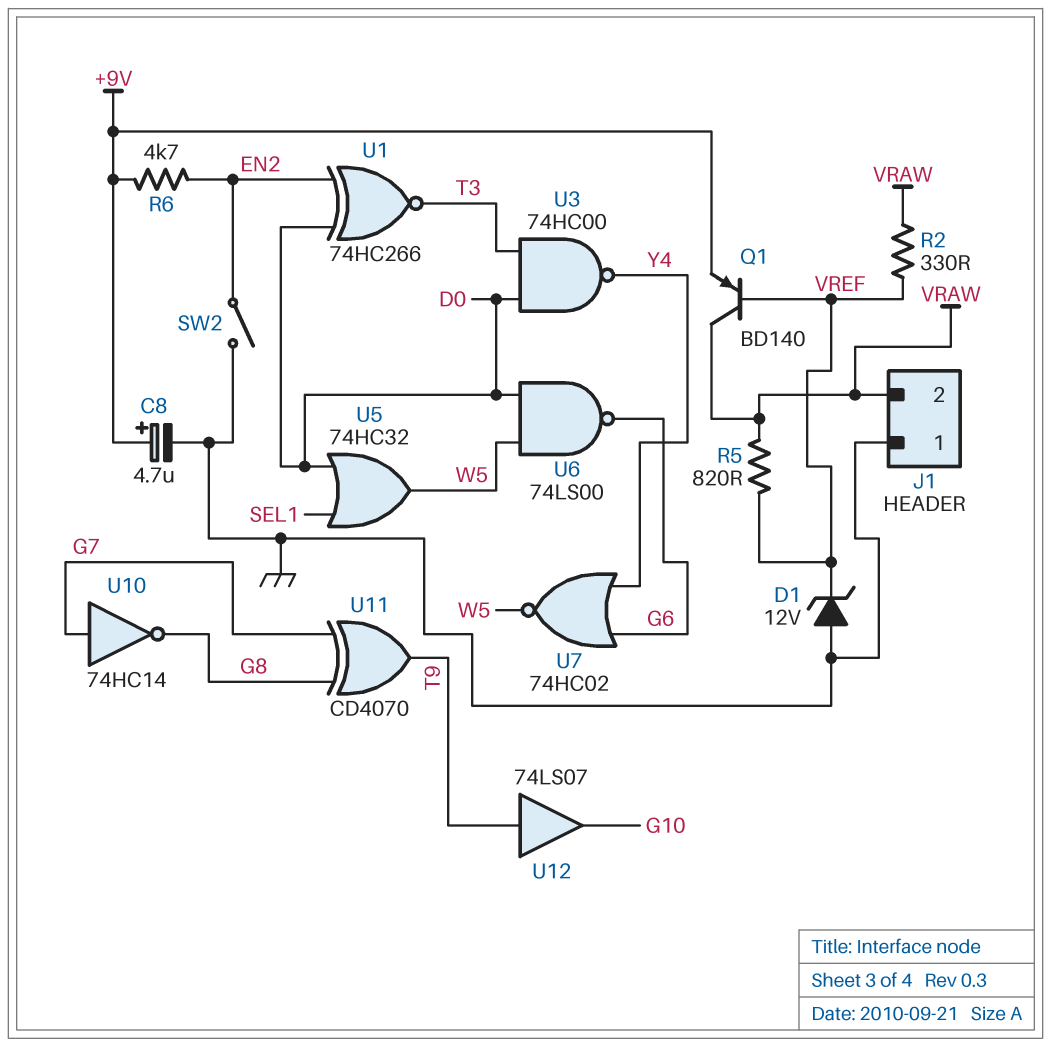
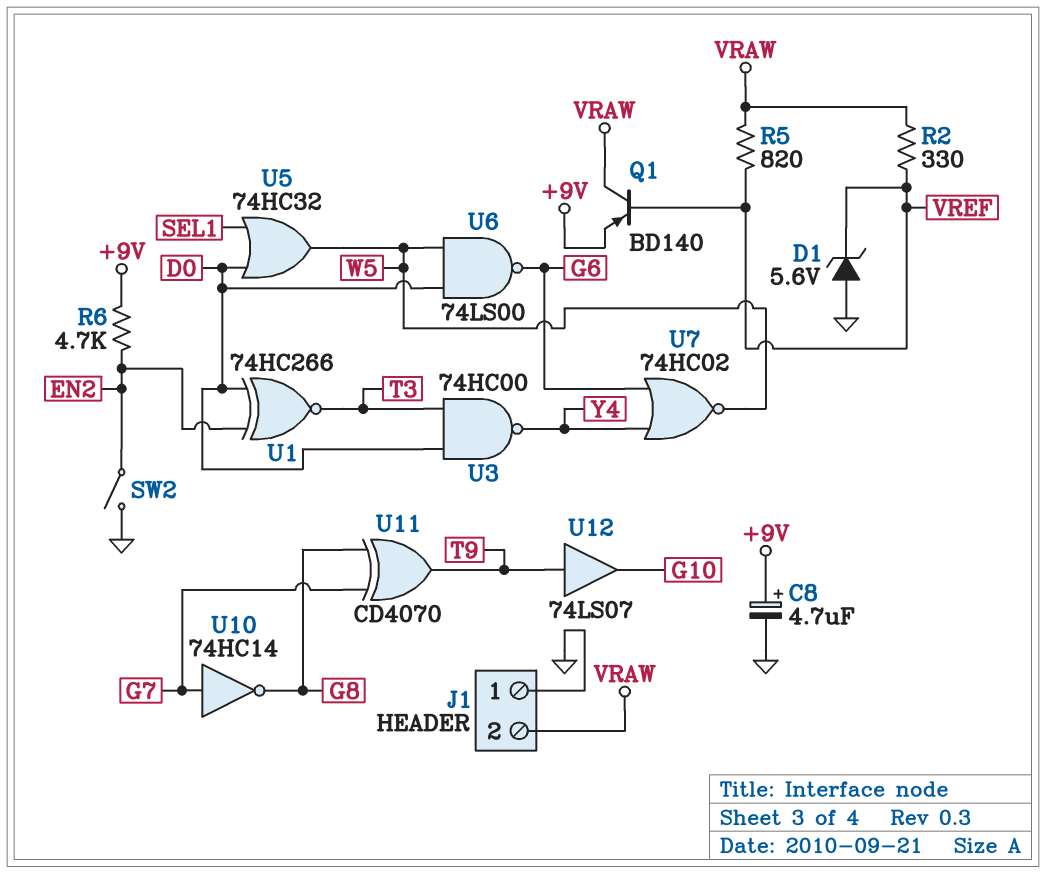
D1: zener 12V (A GND, K VREF) -> zener 5.6V (A GND, K VREF)

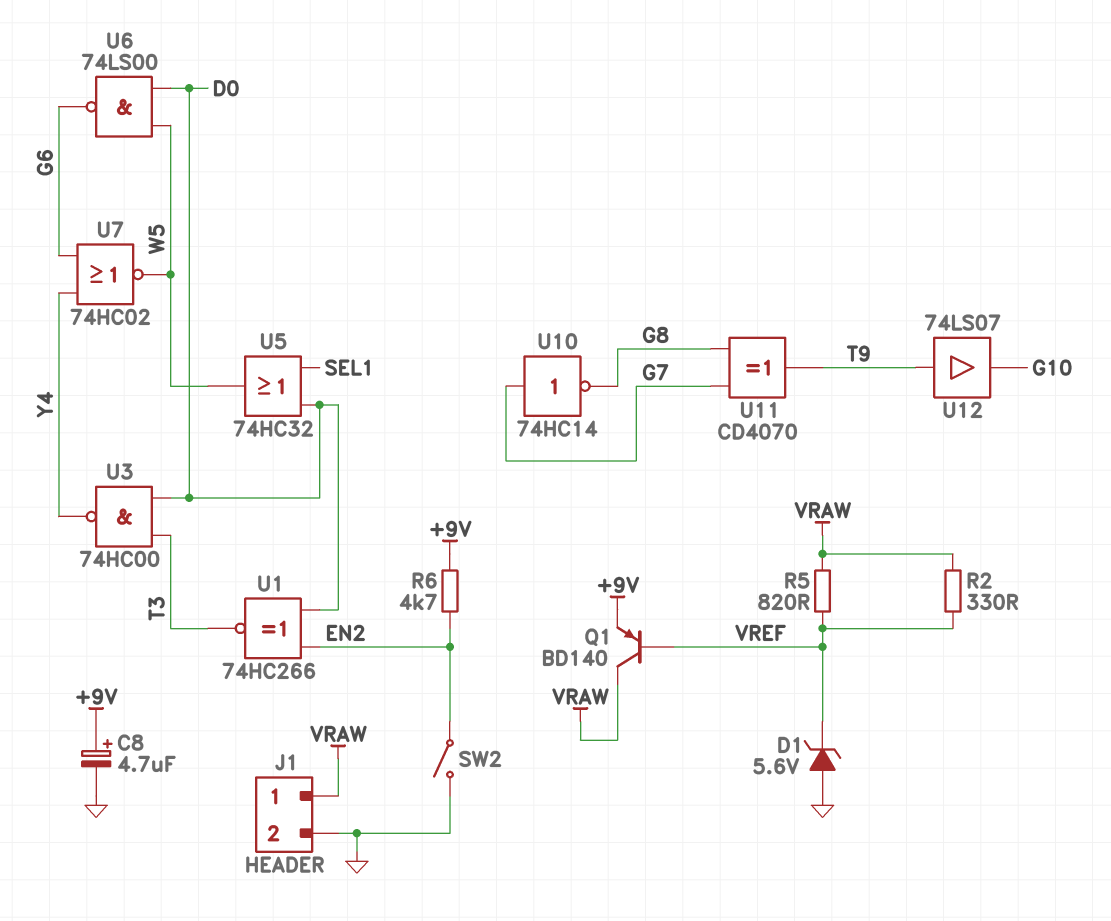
J1 pin 1: GND -> VRAW
J1 pin 2: VRAW -> GND

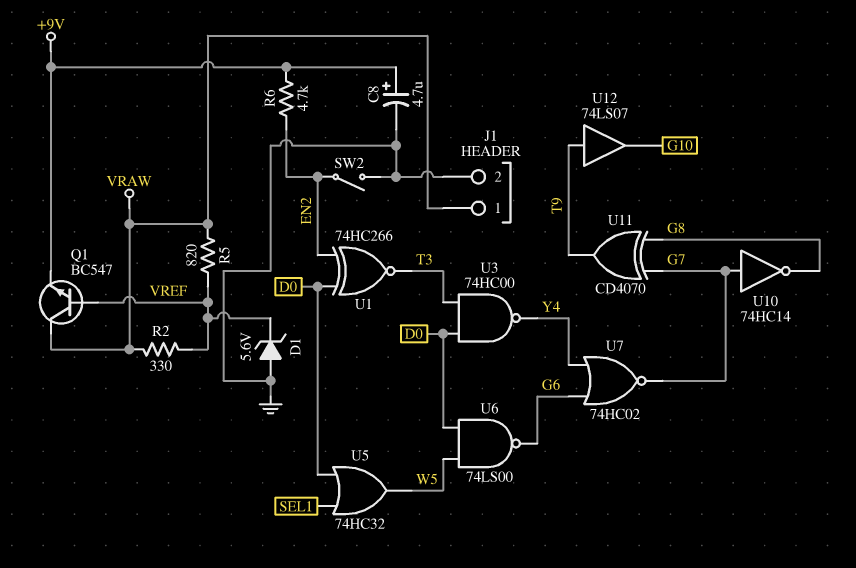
Q1: PNP BD140 (B VREF, C VRAW, E +9V) -> NPN BC547 (B VREF, C VRAW, E +9V)
U7: NOR 74HC02 (in G6, in Y4, out W5) -> NOR 74HC02 (in G6, in Y4, out G7)

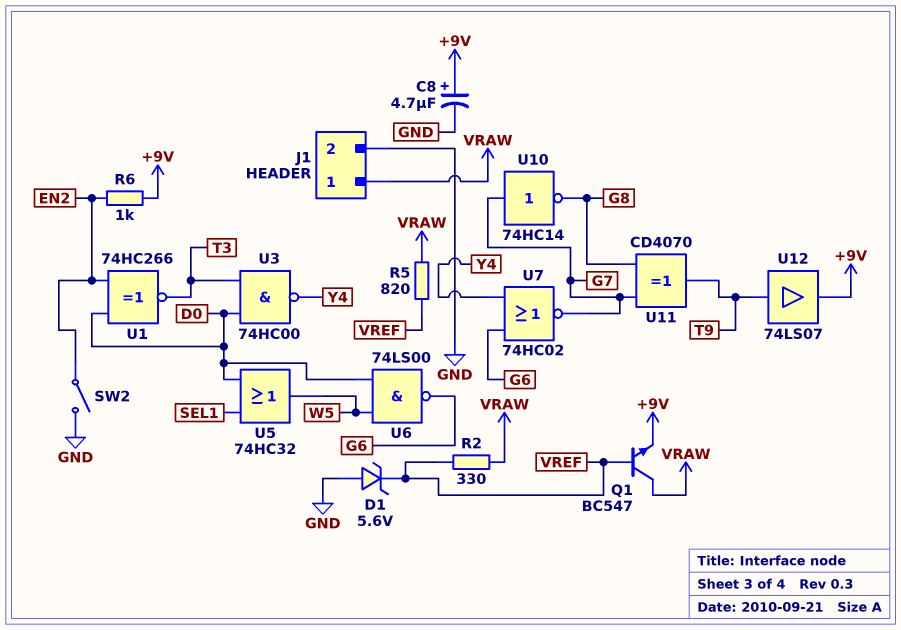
R6: 4.7k (+9V, EN2) -> 1k (+9V, EN2)
U12: buffer 74LS07 (in T9, out G10) -> buffer 74LS07 (in T9, out +9V)

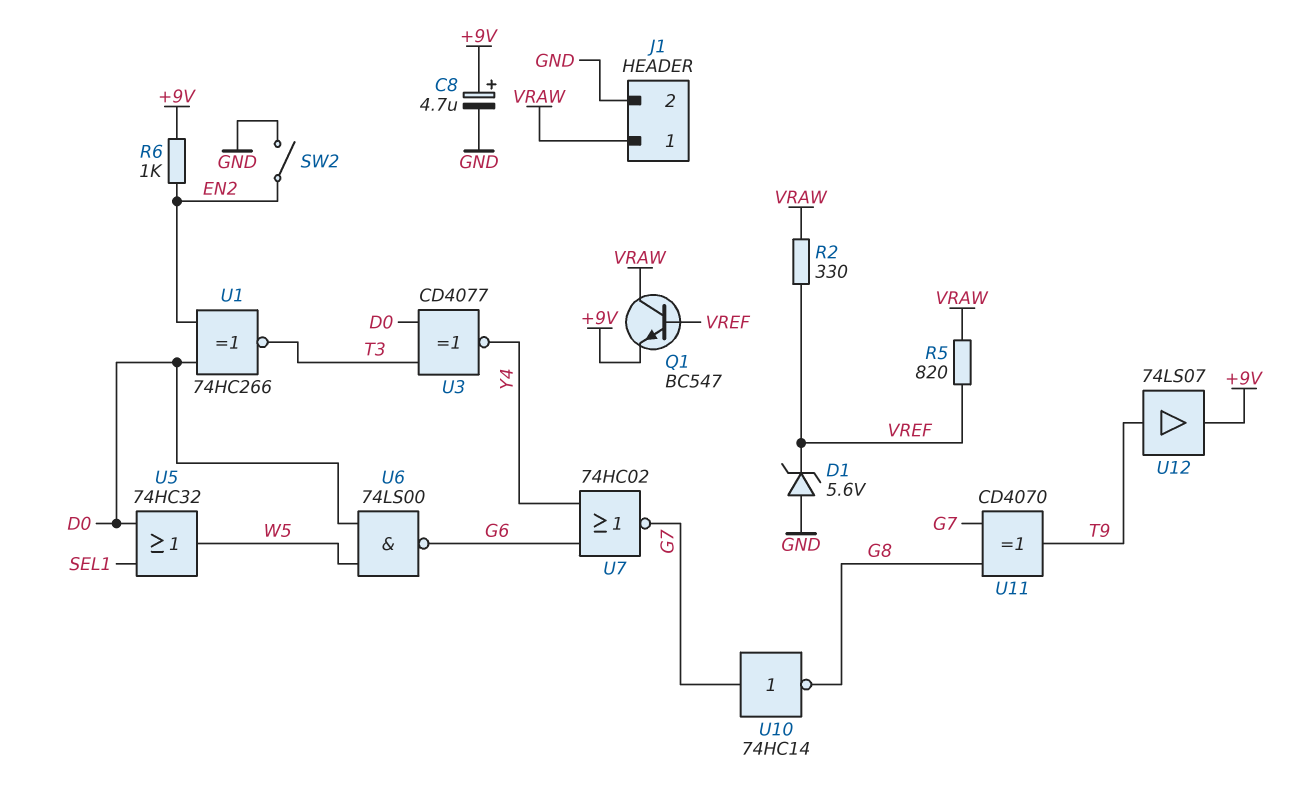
U3: NAND 74HC00 (in D0, in T3, out Y4) -> XNOR CD4077 (in D0, in T3, out Y4)

